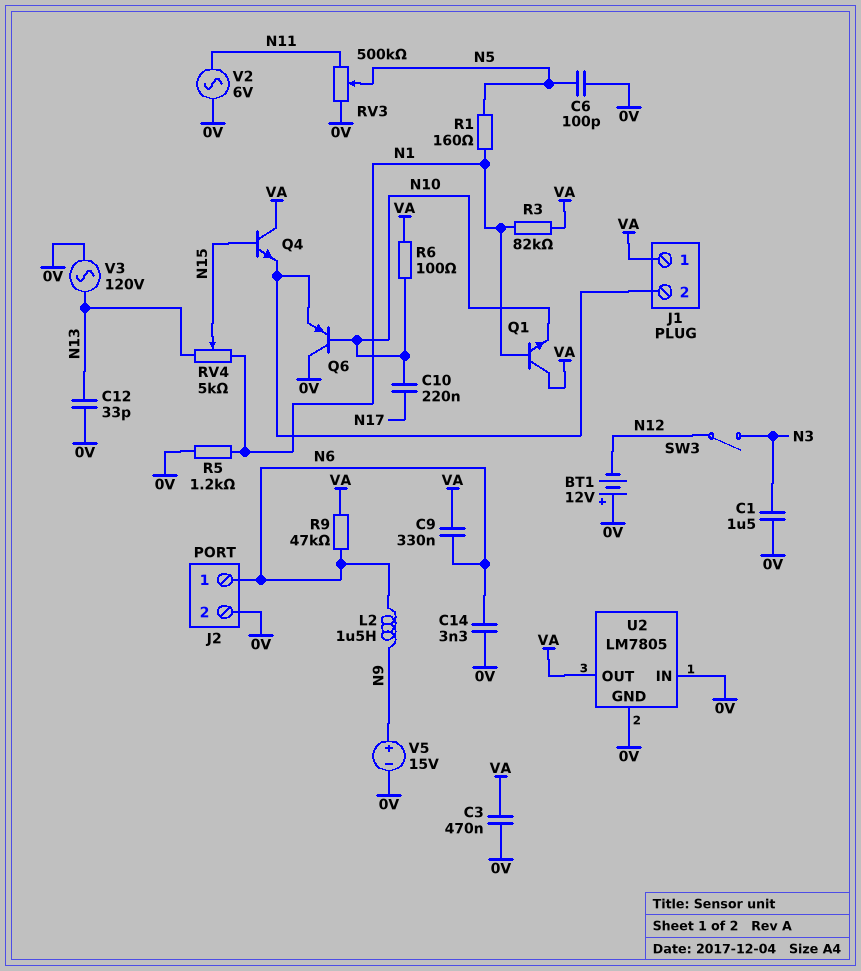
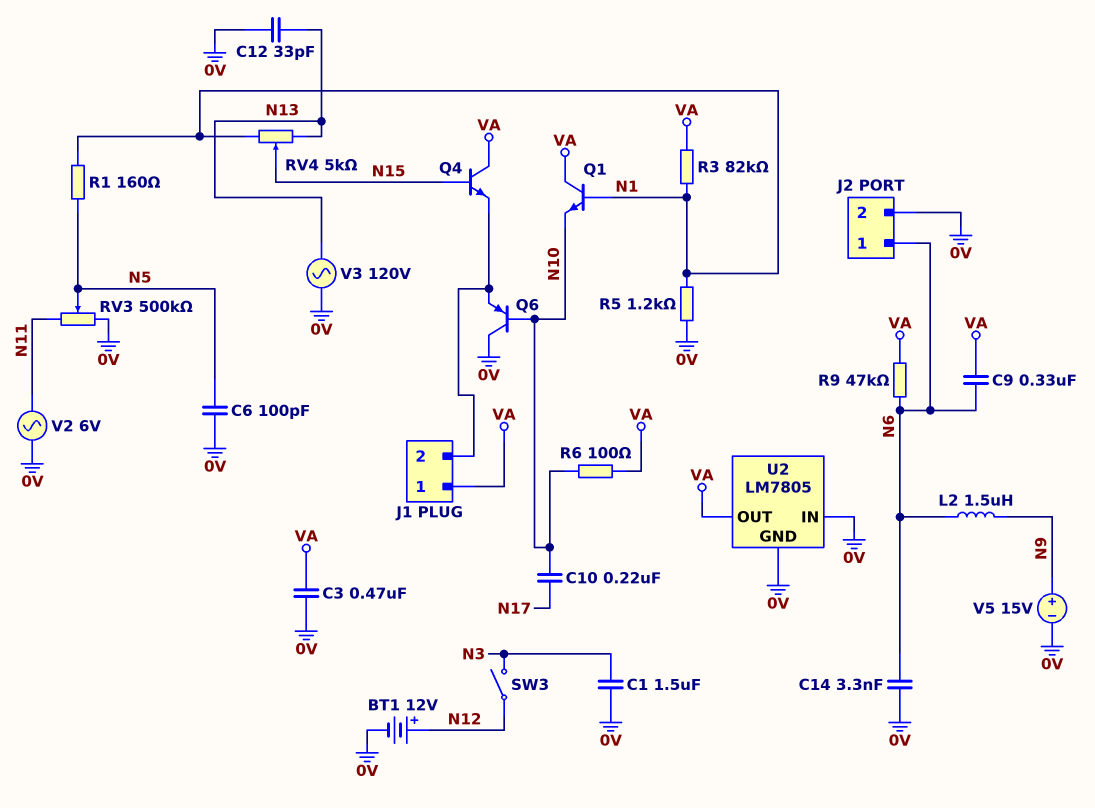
BT1: 12V (plus 0V, minus N12) -> 12V (plus N12, minus 0V)

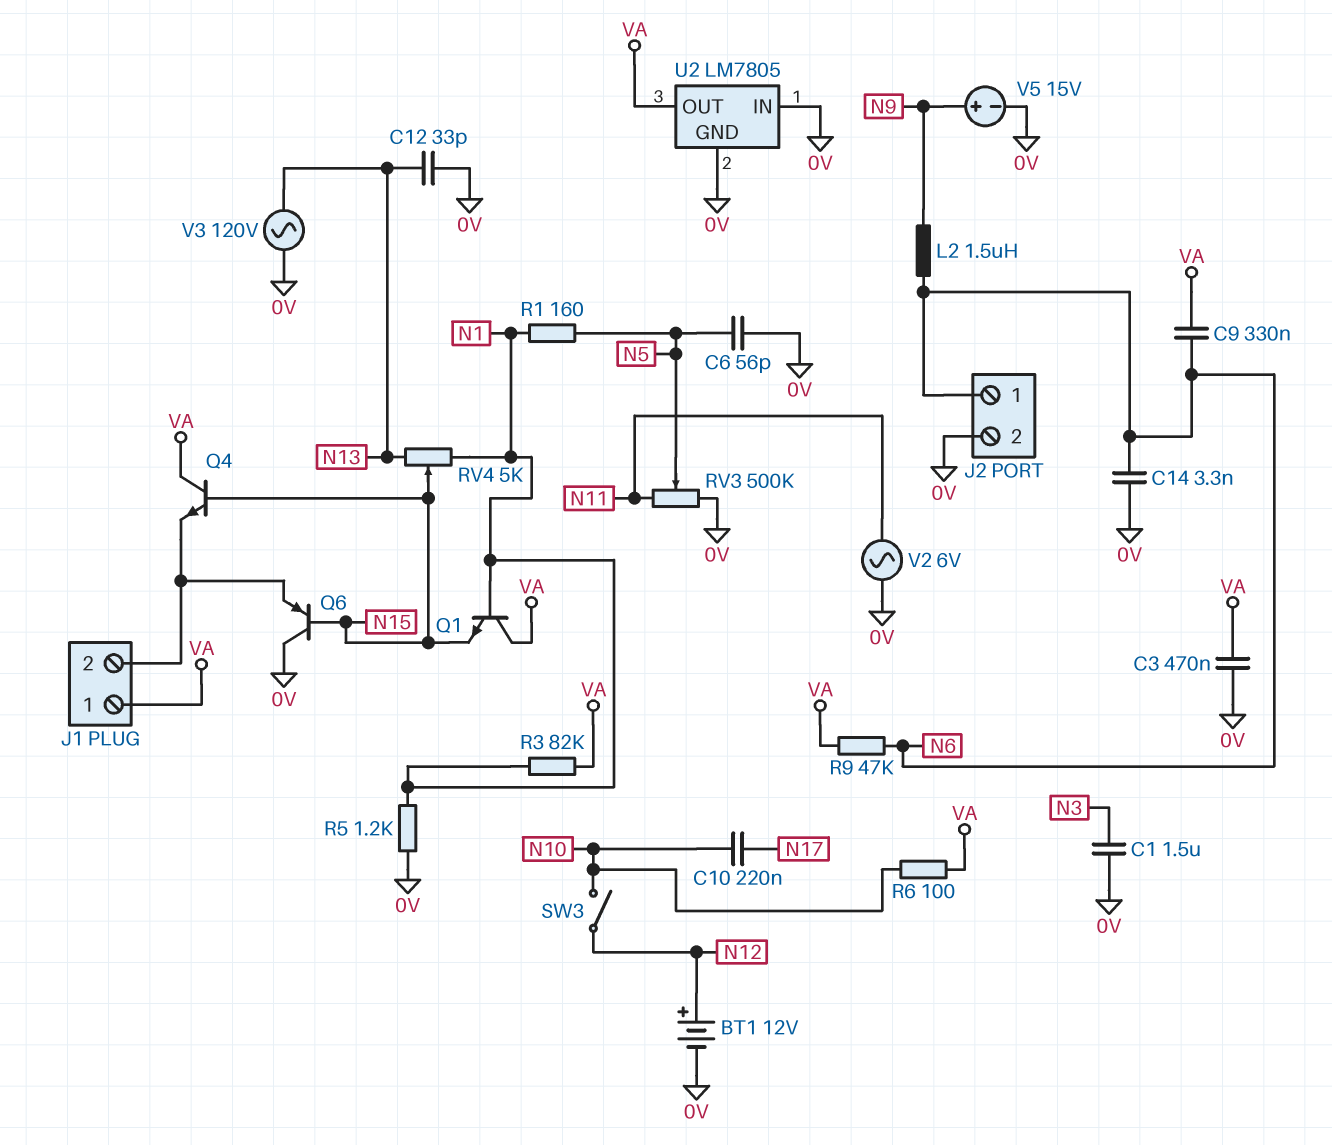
C6: 100pF (0V, N5) -> 56pF (0V, N5)
Q1: NPN (B N1, C VA, E N10) -> NPN (B N1, C VA, E N15)
Q6: PNP (B N10, C 0V, E J1/2) -> PNP (B N15, C 0V, E J1/2)
SW3: switch (N3, N12) -> switch (N10, N12)

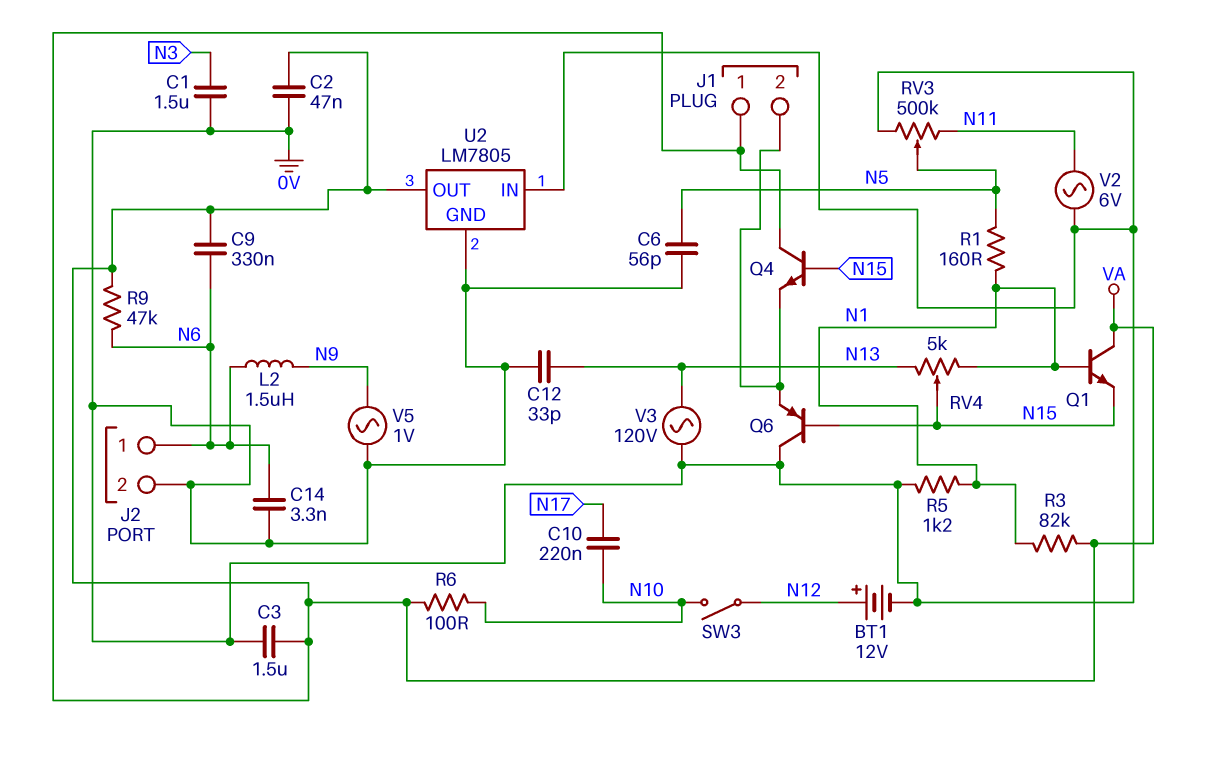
C2: none -> 47nF (0V, VA)
C3: 470nF (0V, VA) -> 1.5uF (0V, VA)
V5: 15V (plus N9, minus 0V) -> AC 1V (0V, N9)

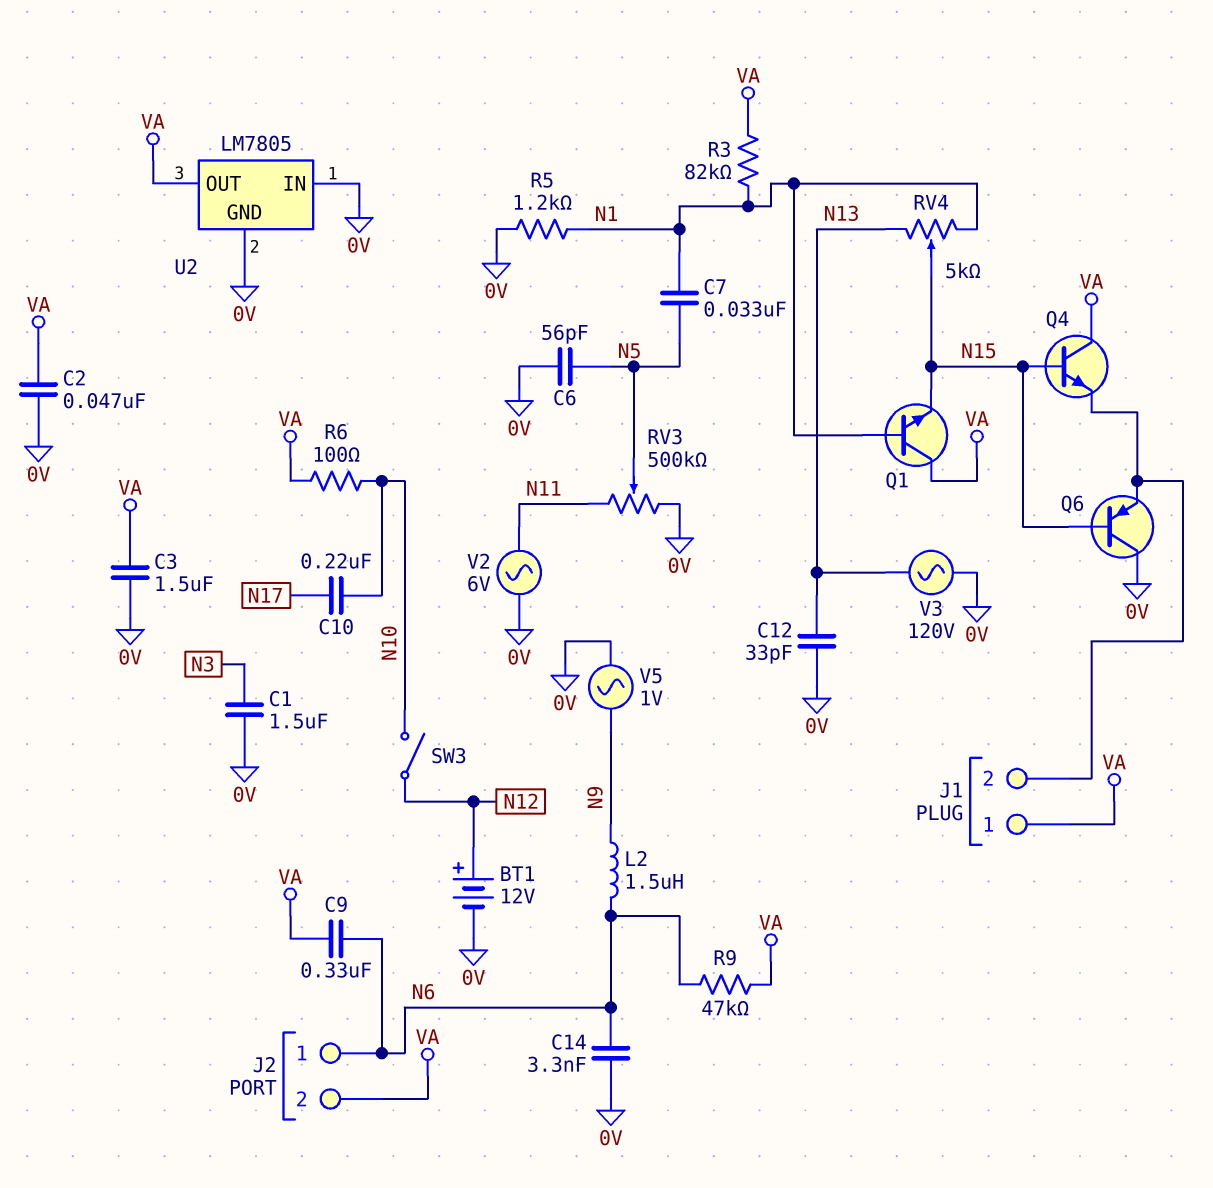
C7: none -> 33nF (N1, N5)
J2 pin 2: 0V -> VA
R1: 160 (N1, N5) -> none

